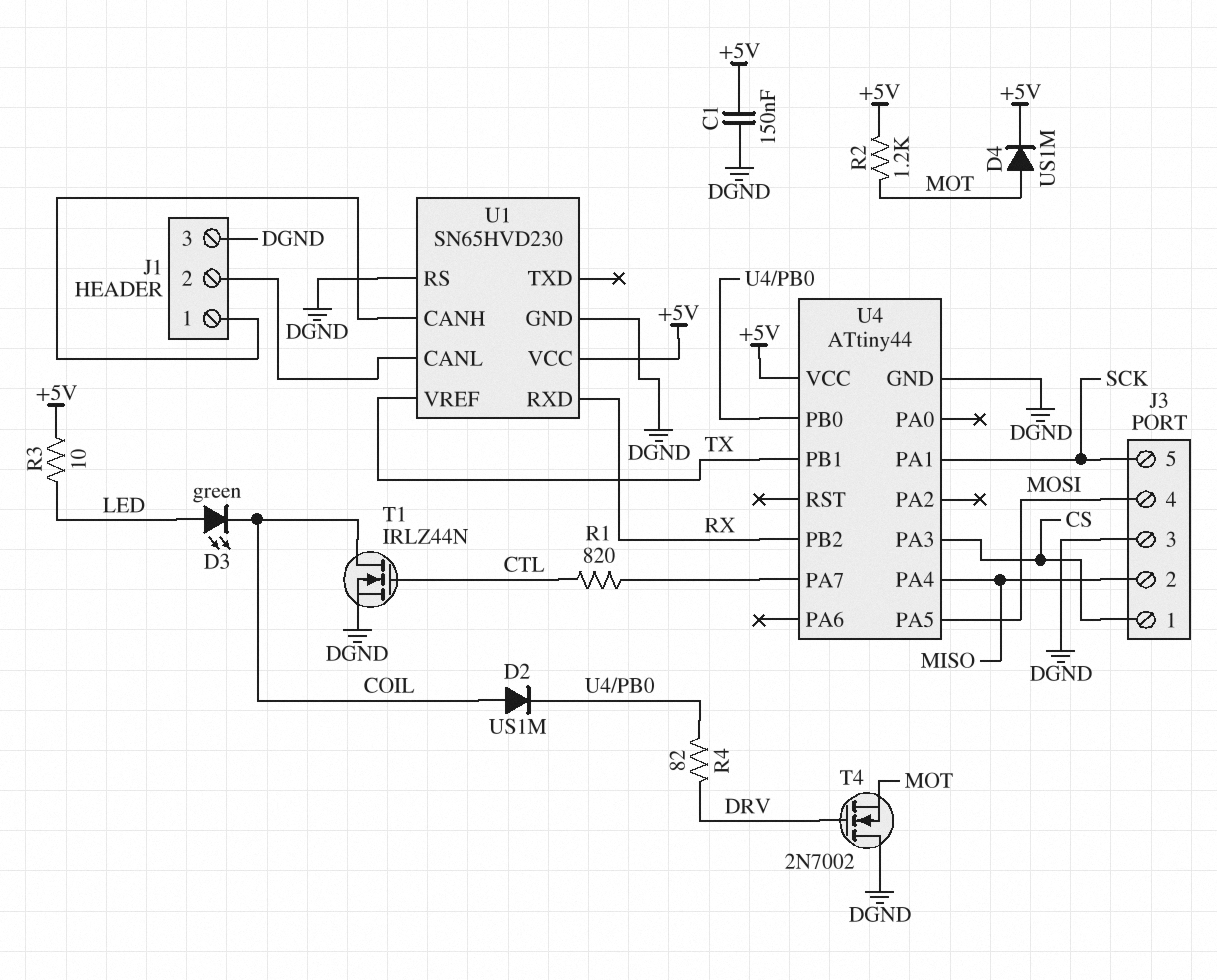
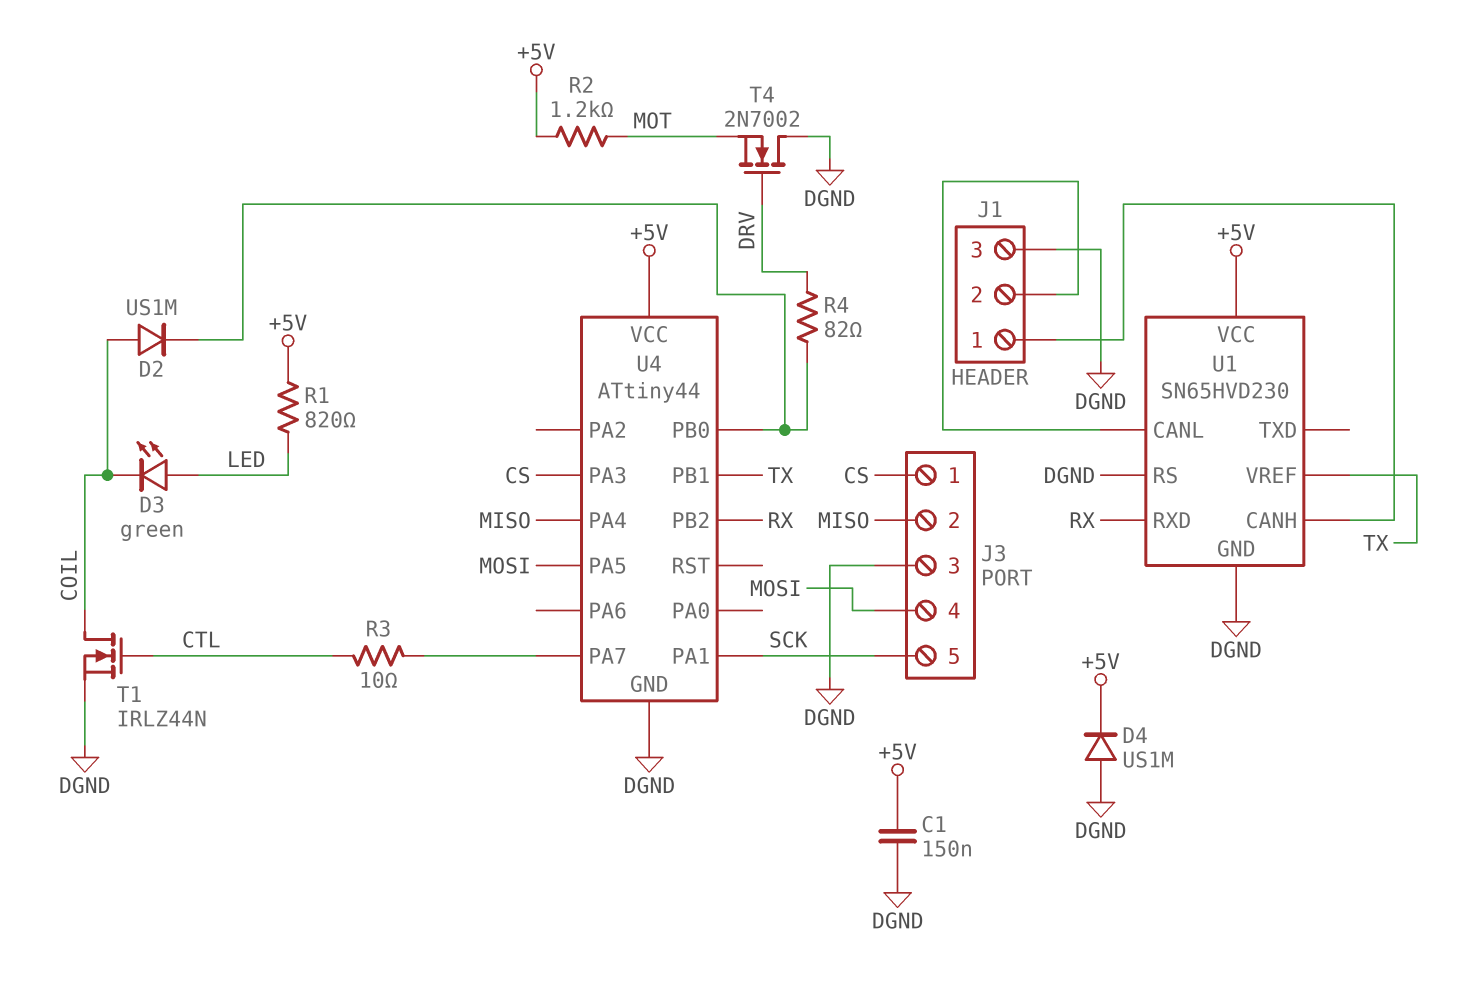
D4: diode US1M (A MOT, K +5V) -> diode US1M (A DGND, K +5V)
R1: 820 (CTL, U4/PA7) -> 820 (+5V, LED)
R3: 10 (+5V, LED) -> 10 (CTL, U4/PA7)

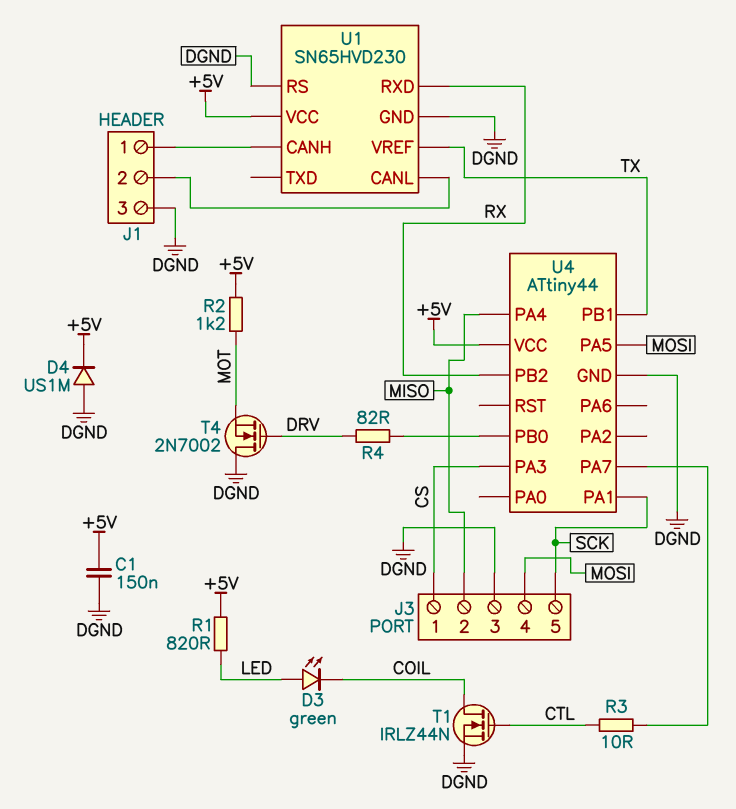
D2: diode US1M (A COIL, K U4/PB0) -> none

